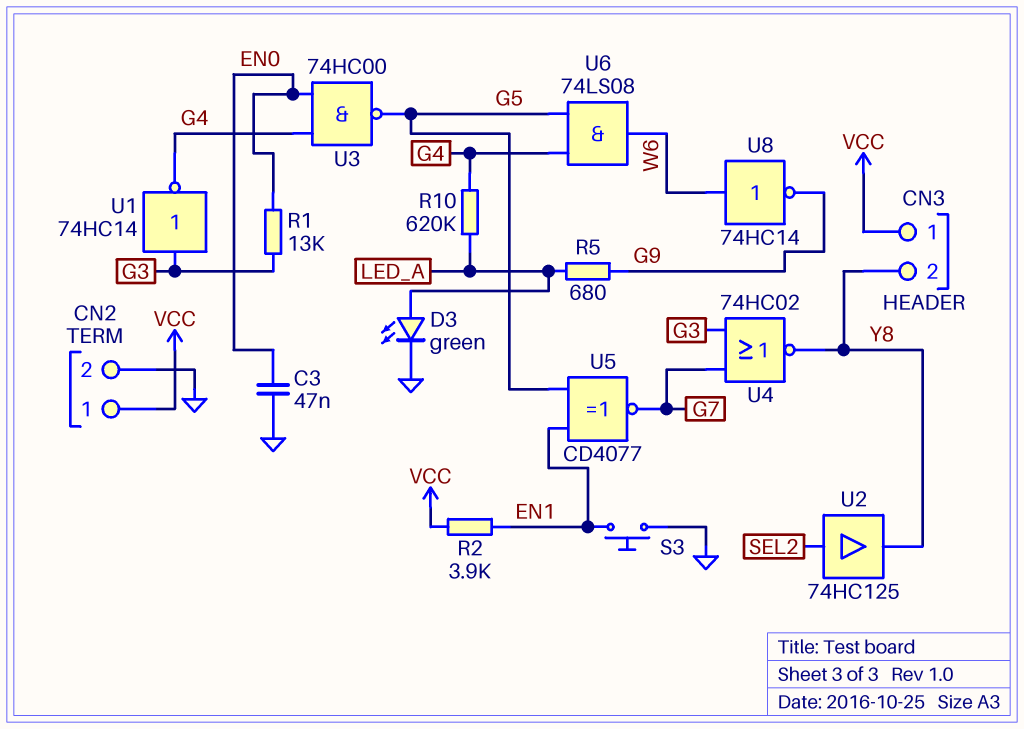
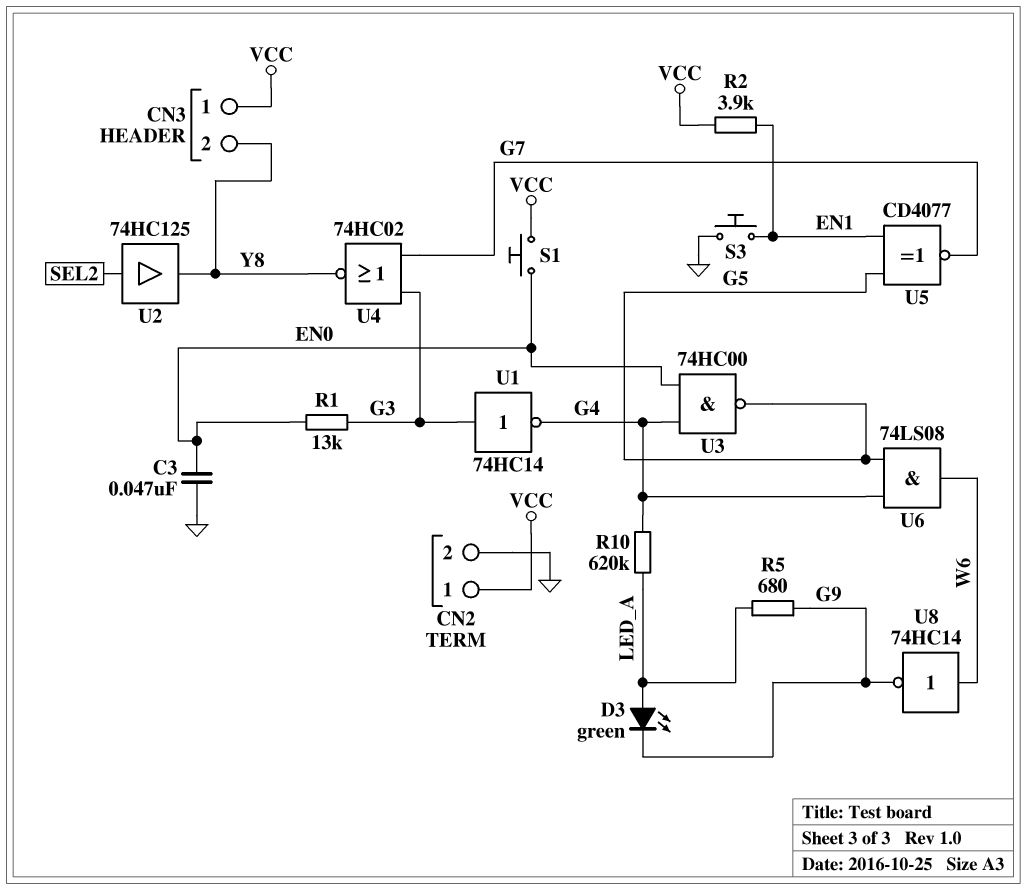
D3: LED green (A LED_A, K GND) -> LED green (A LED_A, K G9)
S1: none -> button (EN0, VCC)

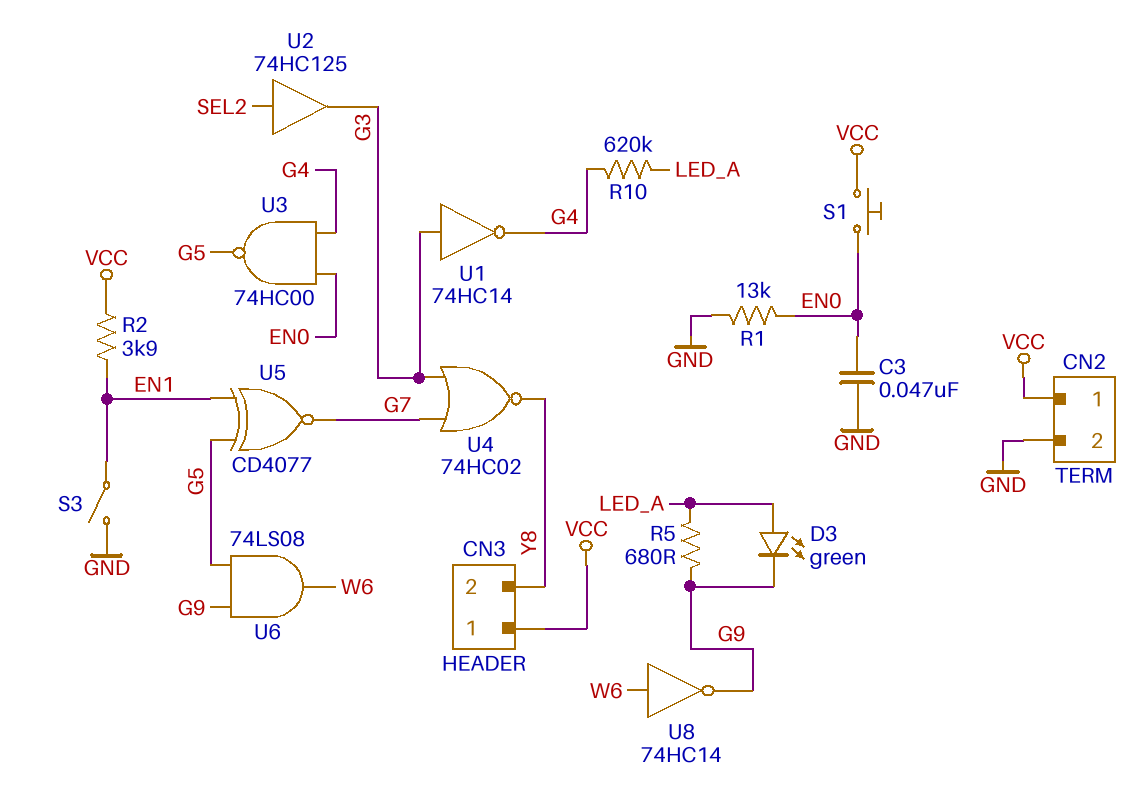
R1: 13k (EN0, G3) -> 13k (EN0, GND)
S3: button (EN1, GND) -> switch (EN1, GND)
U2: buffer 74HC125 (in SEL2, out Y8) -> buffer 74HC125 (in SEL2, out G3)
U6: AND 74LS08 (in G4, in G5, out W6) -> AND 74LS08 (in G5, in G9, out W6)

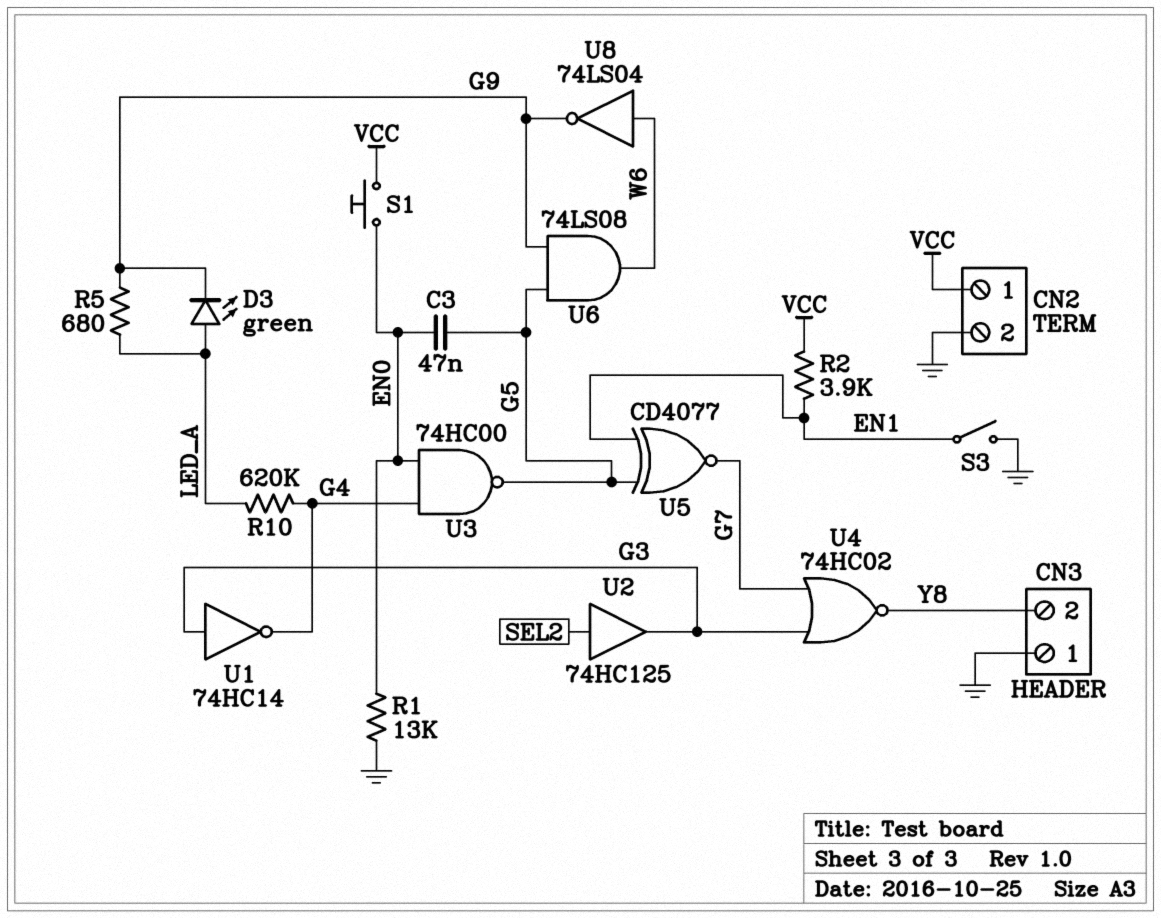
C3: 47nF (EN0, GND) -> 47nF (EN0, G5)
CN3 pin 1: VCC -> GND
U8: NOT 74HC14 (in W6, out G9) -> NOT 74LS04 (in W6, out G9)

